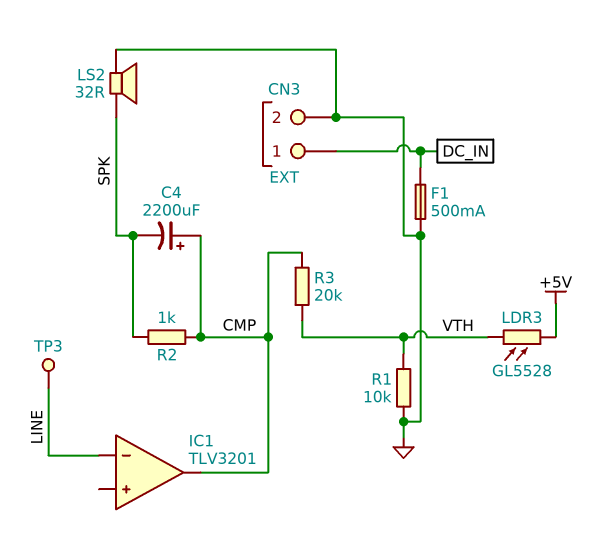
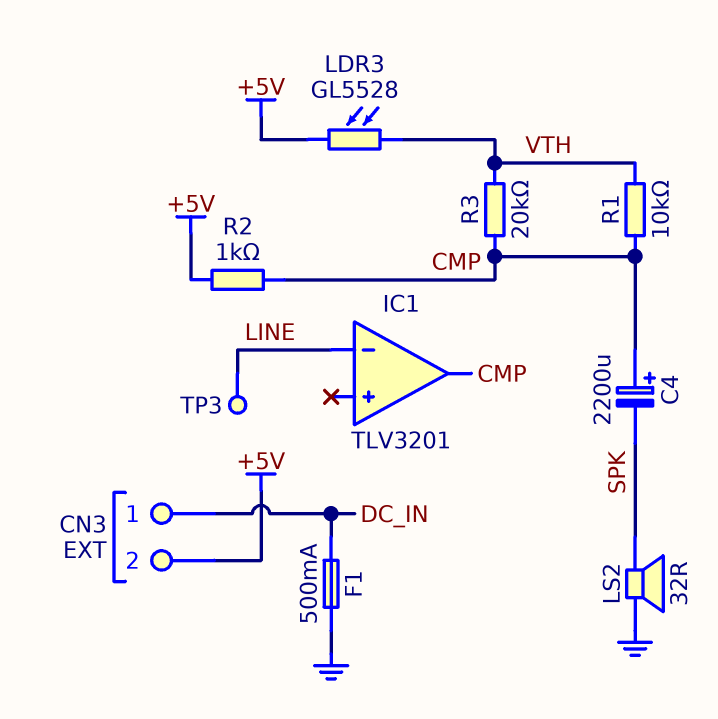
CN3 pin 2: GND -> +5V
R1: 10k (GND, VTH) -> 10k (CMP, VTH)
R2: 1k (CMP, SPK) -> 1k (+5V, CMP)

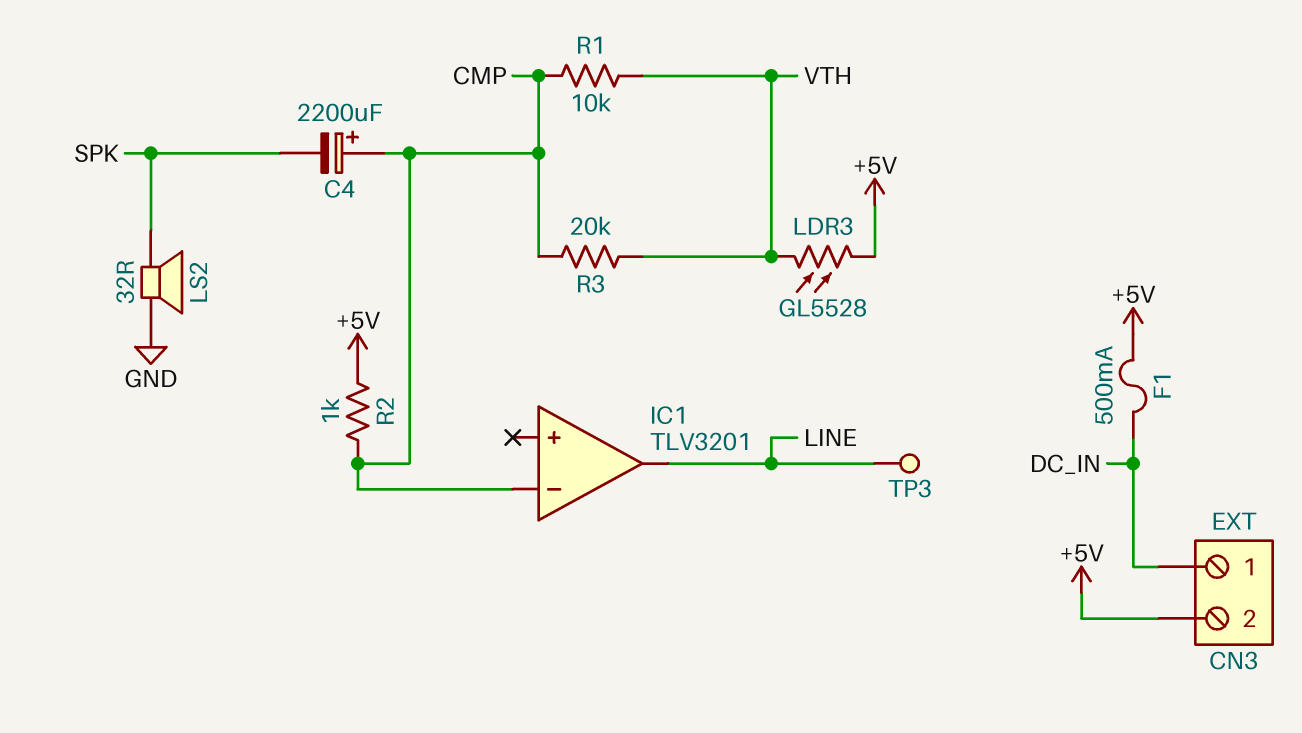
F1: 500mA (DC_IN, GND) -> 500mA (+5V, DC_IN)
IC1 pin in-: LINE -> CMP
IC1 pin out: CMP -> LINE

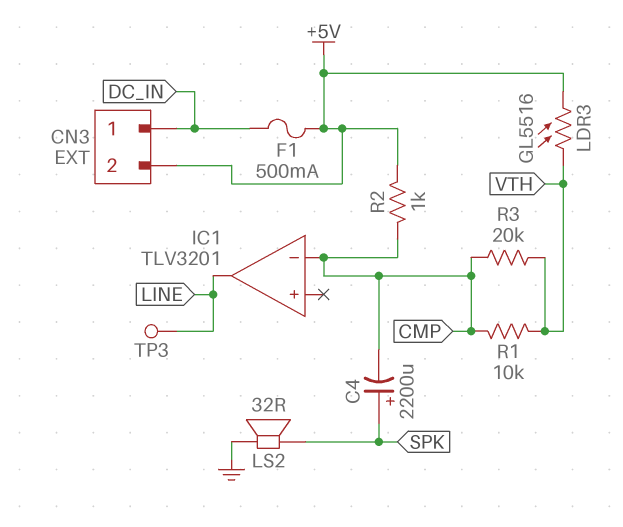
C4: 2200uF (plus CMP, minus SPK) -> 2200uF (plus SPK, minus CMP)
LDR3: GL5528 (+5V, VTH) -> GL5516 (+5V, VTH)

